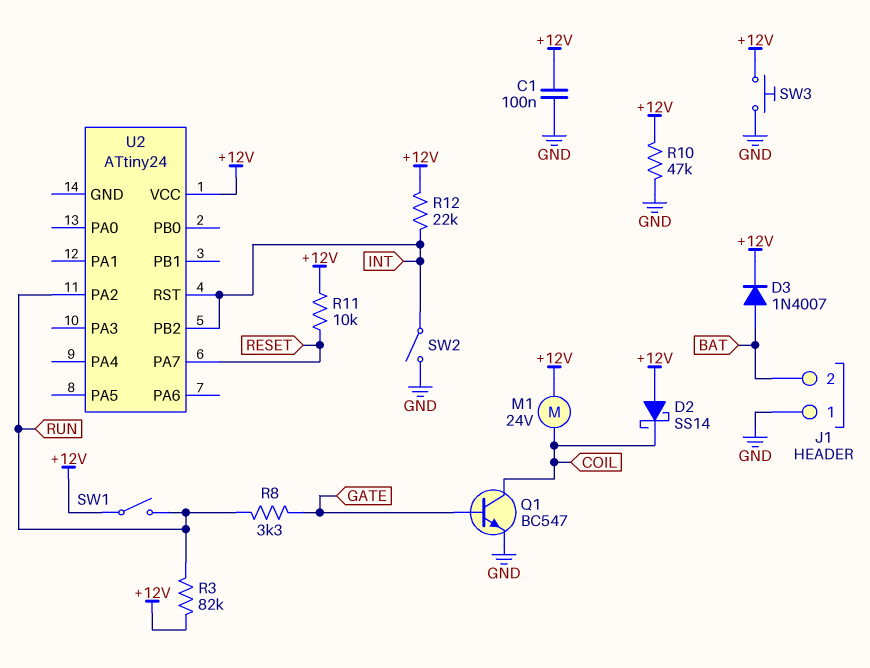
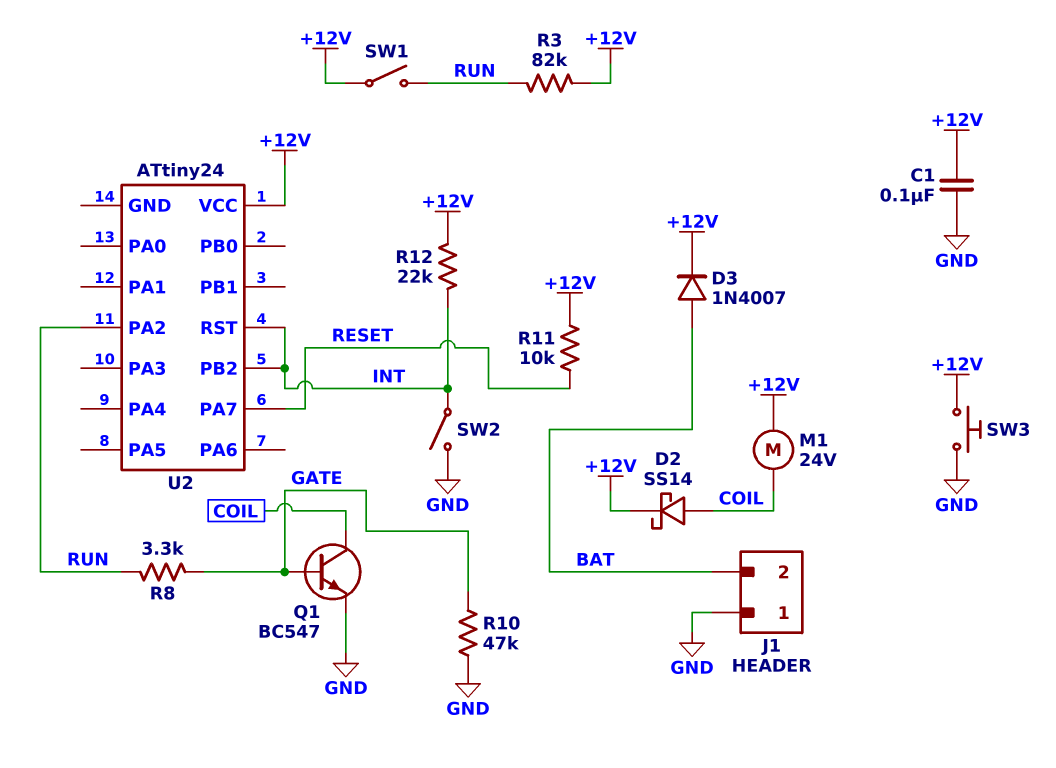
D2: schottky SS14 (A +12V, K COIL) -> schottky SS14 (A COIL, K +12V)
R10: 47k (+12V, GND) -> 47k (GATE, GND)

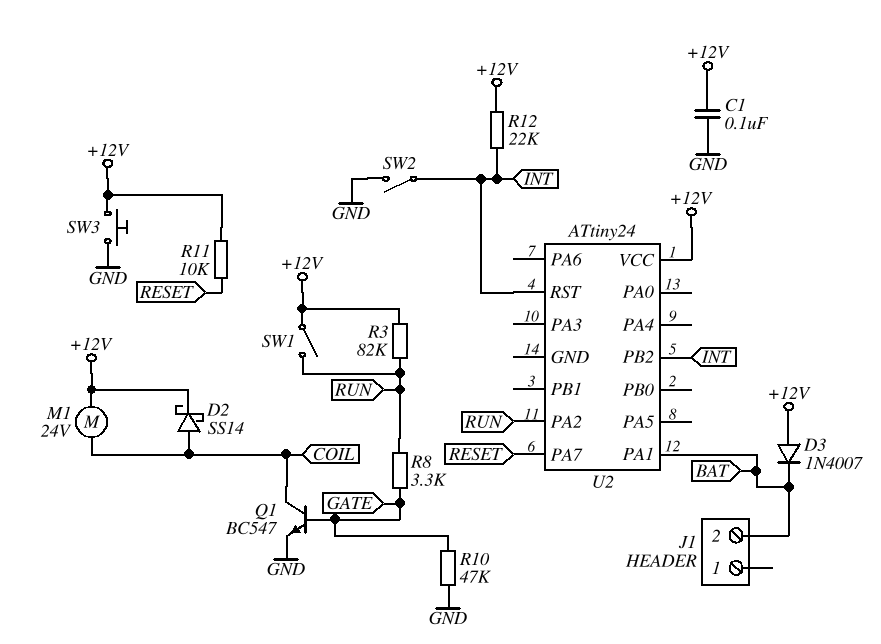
D3: diode 1N4007 (A BAT, K +12V) -> diode 1N4007 (A +12V, K BAT)
J1 pin 1: GND -> none
U2 pin PA1: none -> BAT

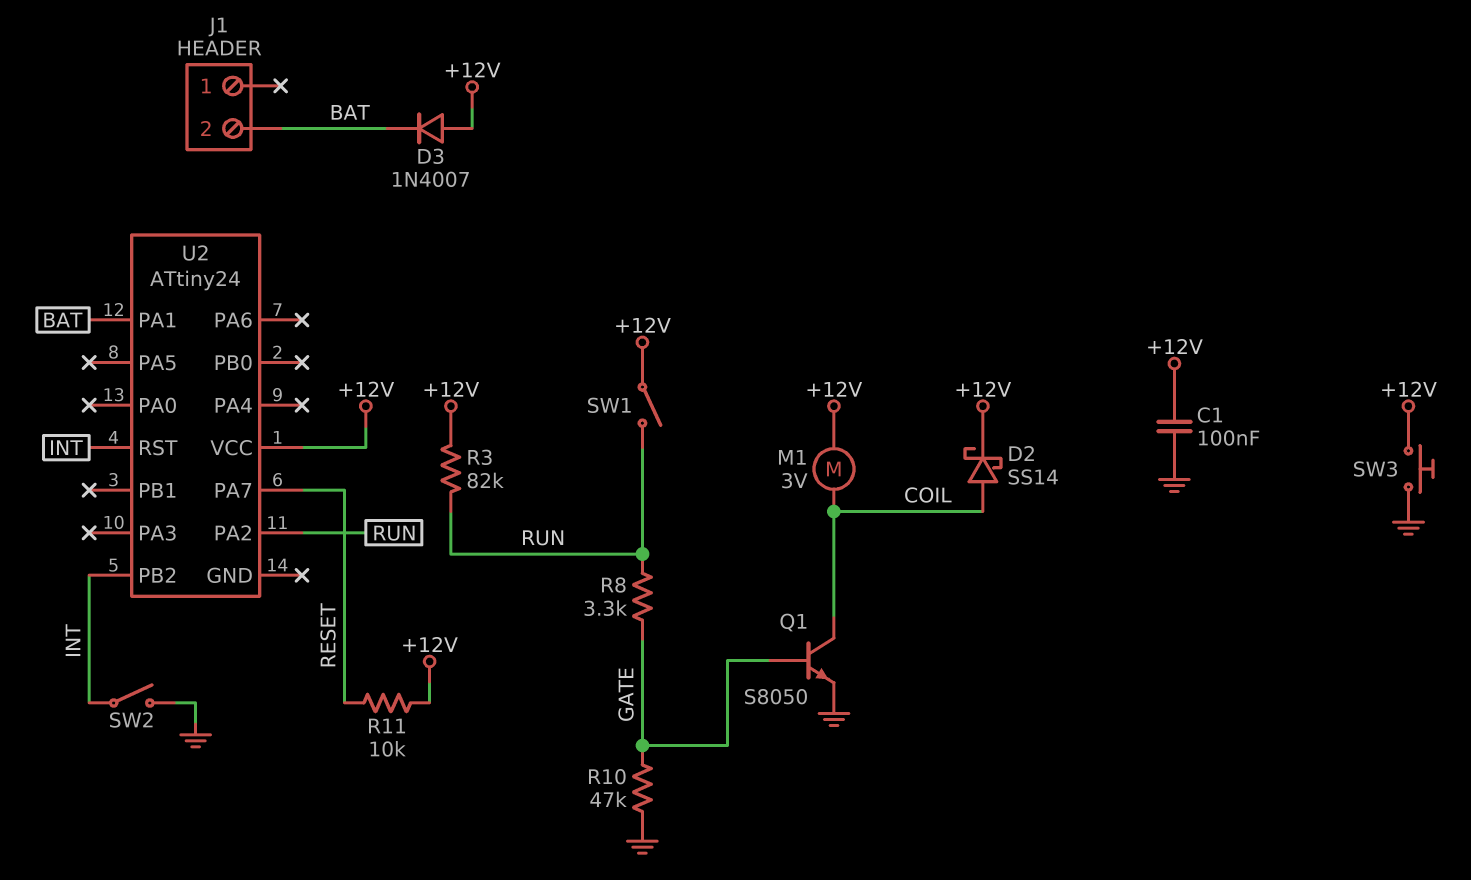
M1: motor 24V (+12V, COIL) -> motor 3V (+12V, COIL)
Q1: NPN BC547 (B GATE, C COIL, E GND) -> NPN S8050 (B GATE, C COIL, E GND)
R12: 22k (+12V, INT) -> none

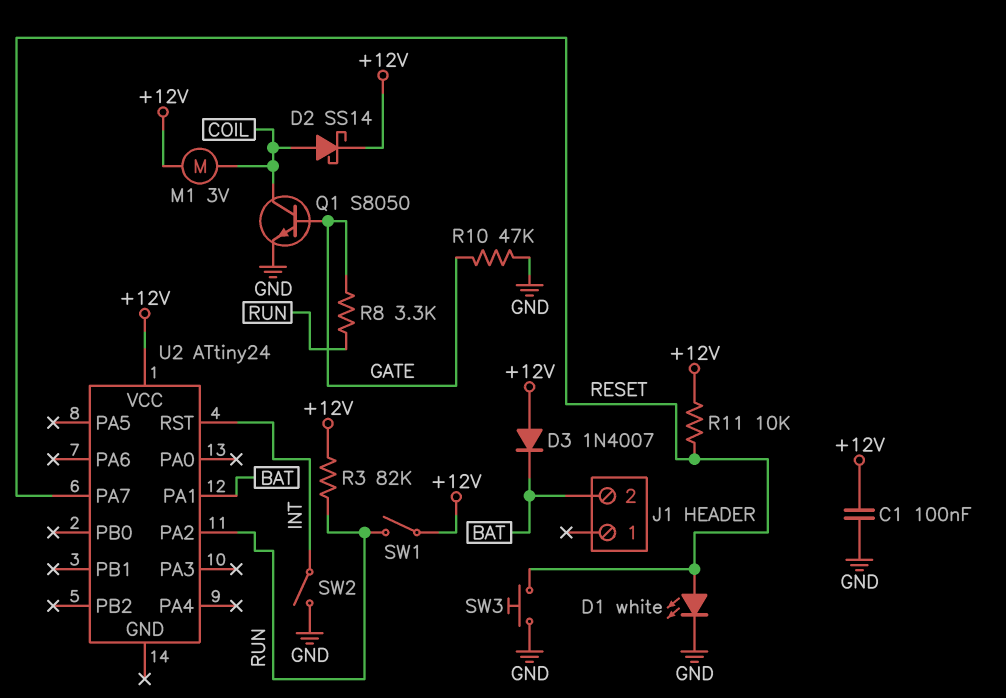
D1: none -> LED white (A RESET, K GND)
SW3: button (+12V, GND) -> button (GND, RESET)
U2 pin PB2: INT -> none

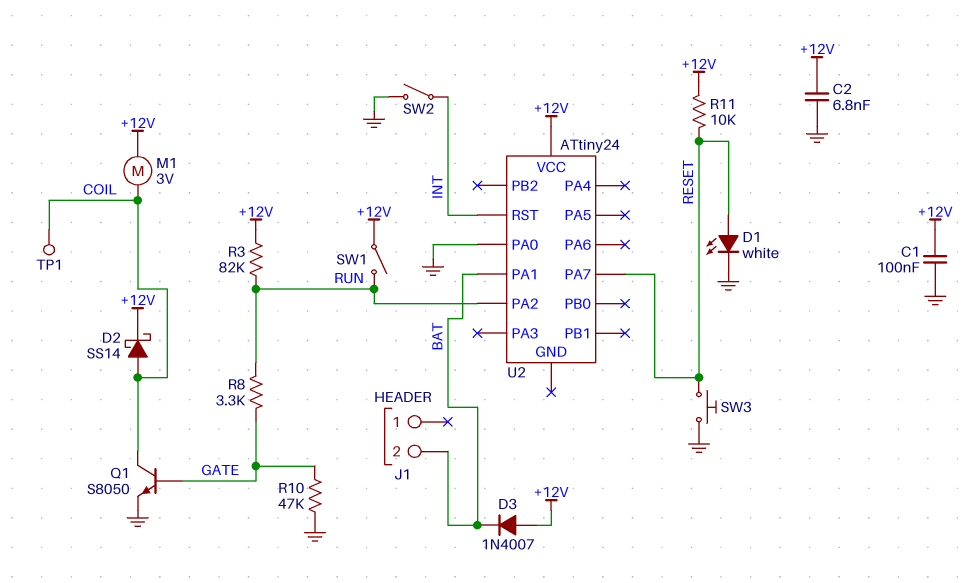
C2: none -> 6.8nF (+12V, GND)
TP1: none -> test point (COIL)
U2 pin PA0: none -> GND

